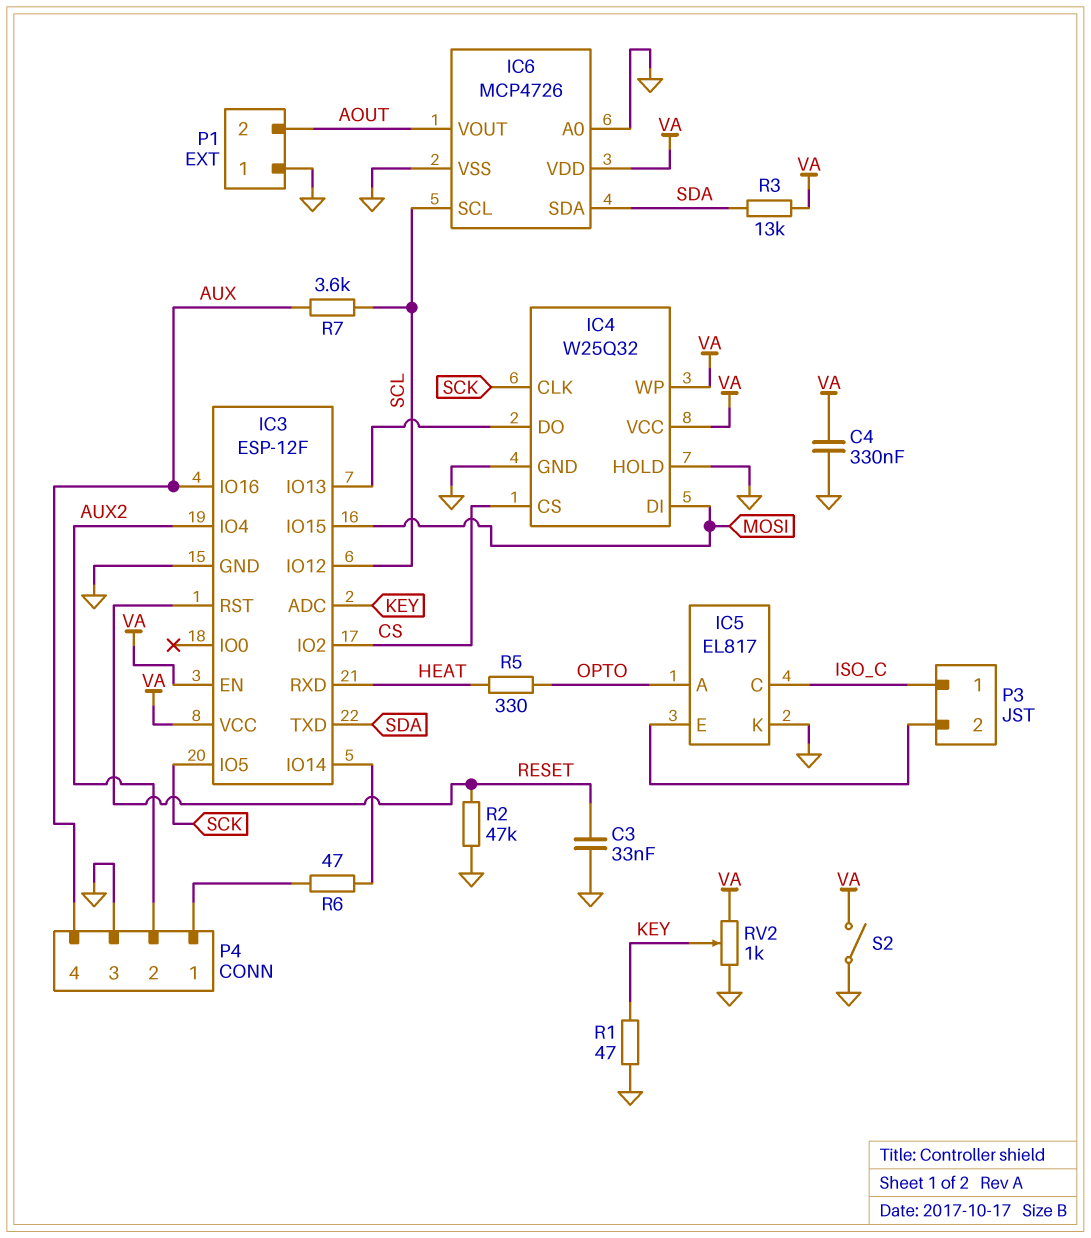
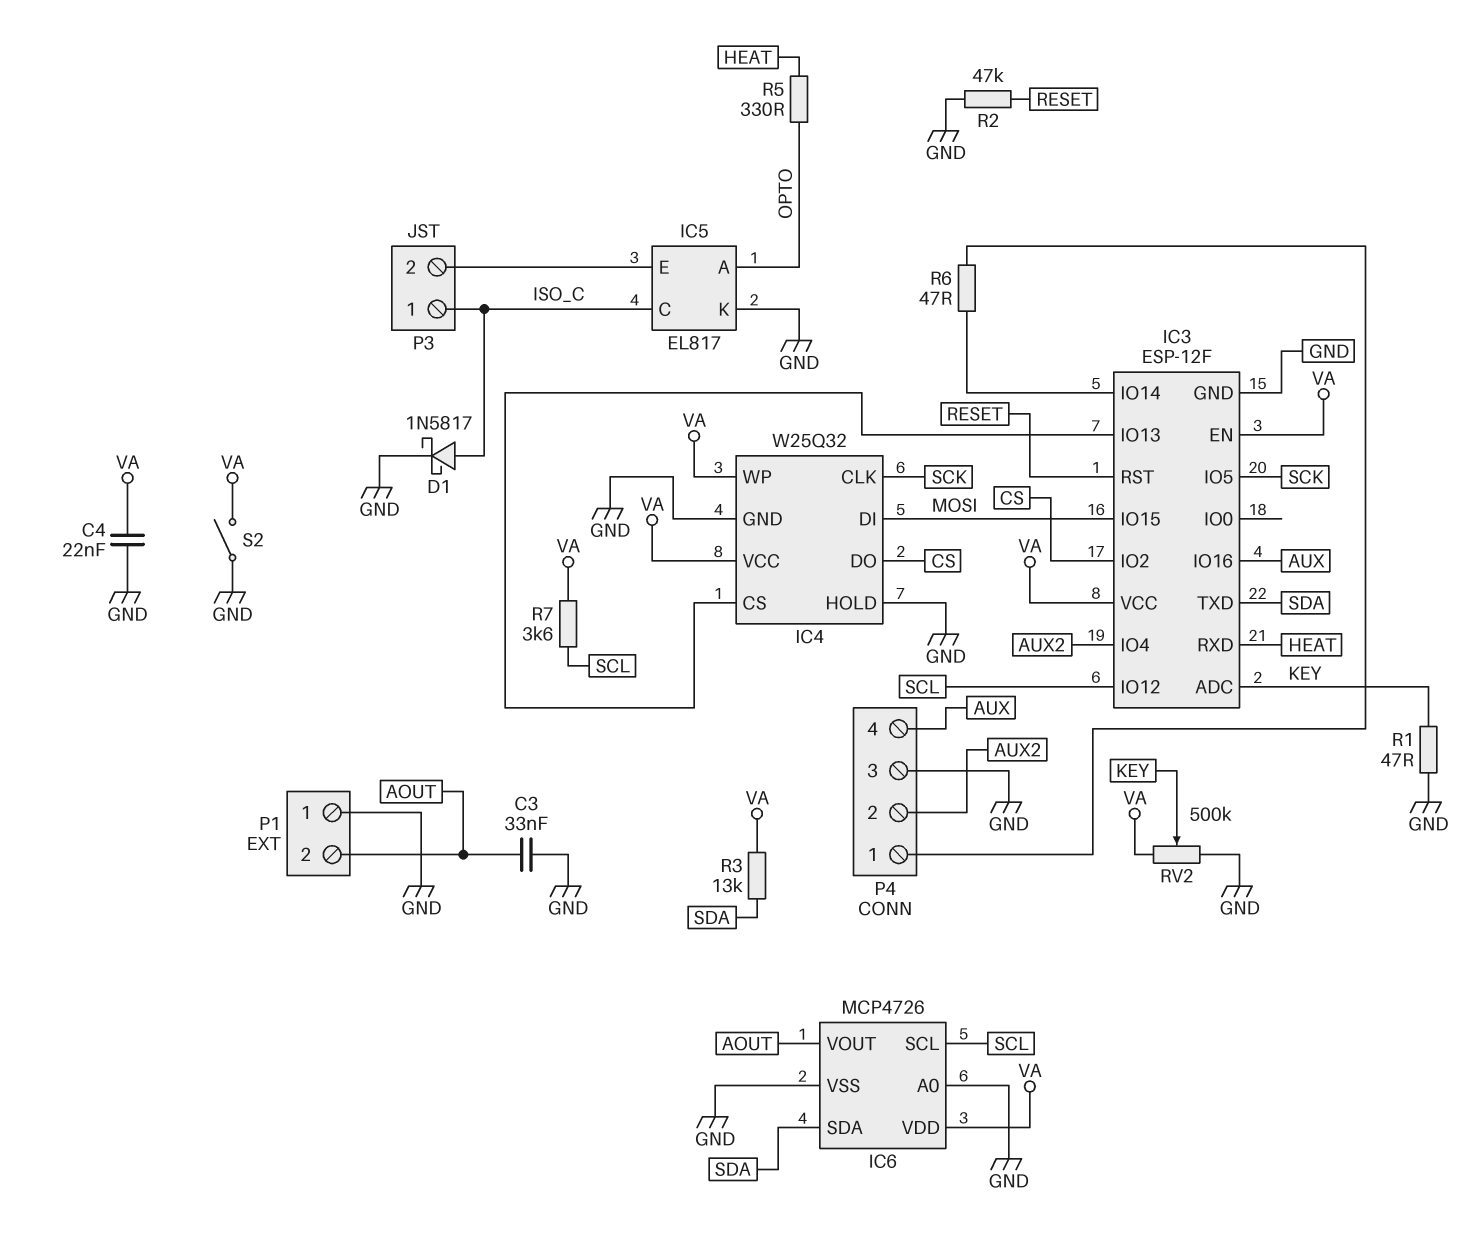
C3: 33nF (GND, RESET) -> 33nF (AOUT, GND)
C4: 330nF (GND, VA) -> 22nF (GND, VA)
D1: none -> schottky 1N5817 (A ISO_C, K GND)
IC4 pin CS: CS -> IC3/IO13
IC4 pin DO: IC3/IO13 -> CS
R7: 3.6k (AUX, SCL) -> 3.6k (SCL, VA)
RV2: 1k (GND, VA, wiper KEY) -> 500k (GND, VA, wiper KEY)

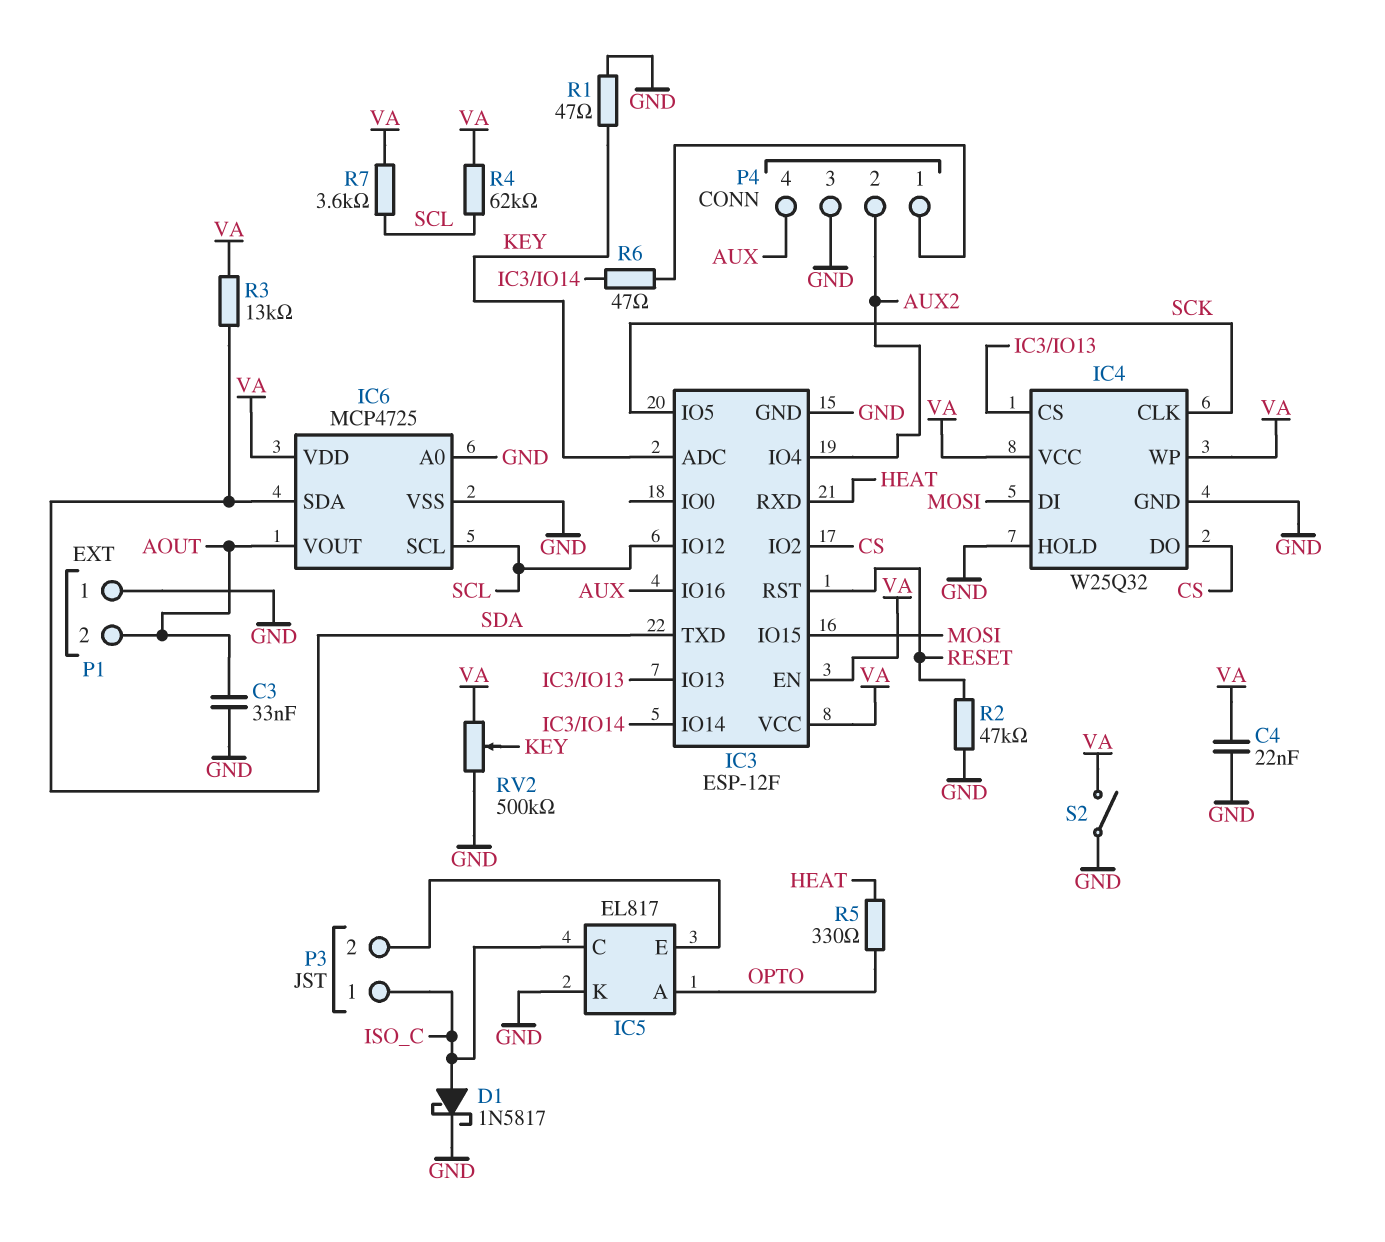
IC6: MCP4726 -> MCP4725
R4: none -> 62k (SCL, VA)

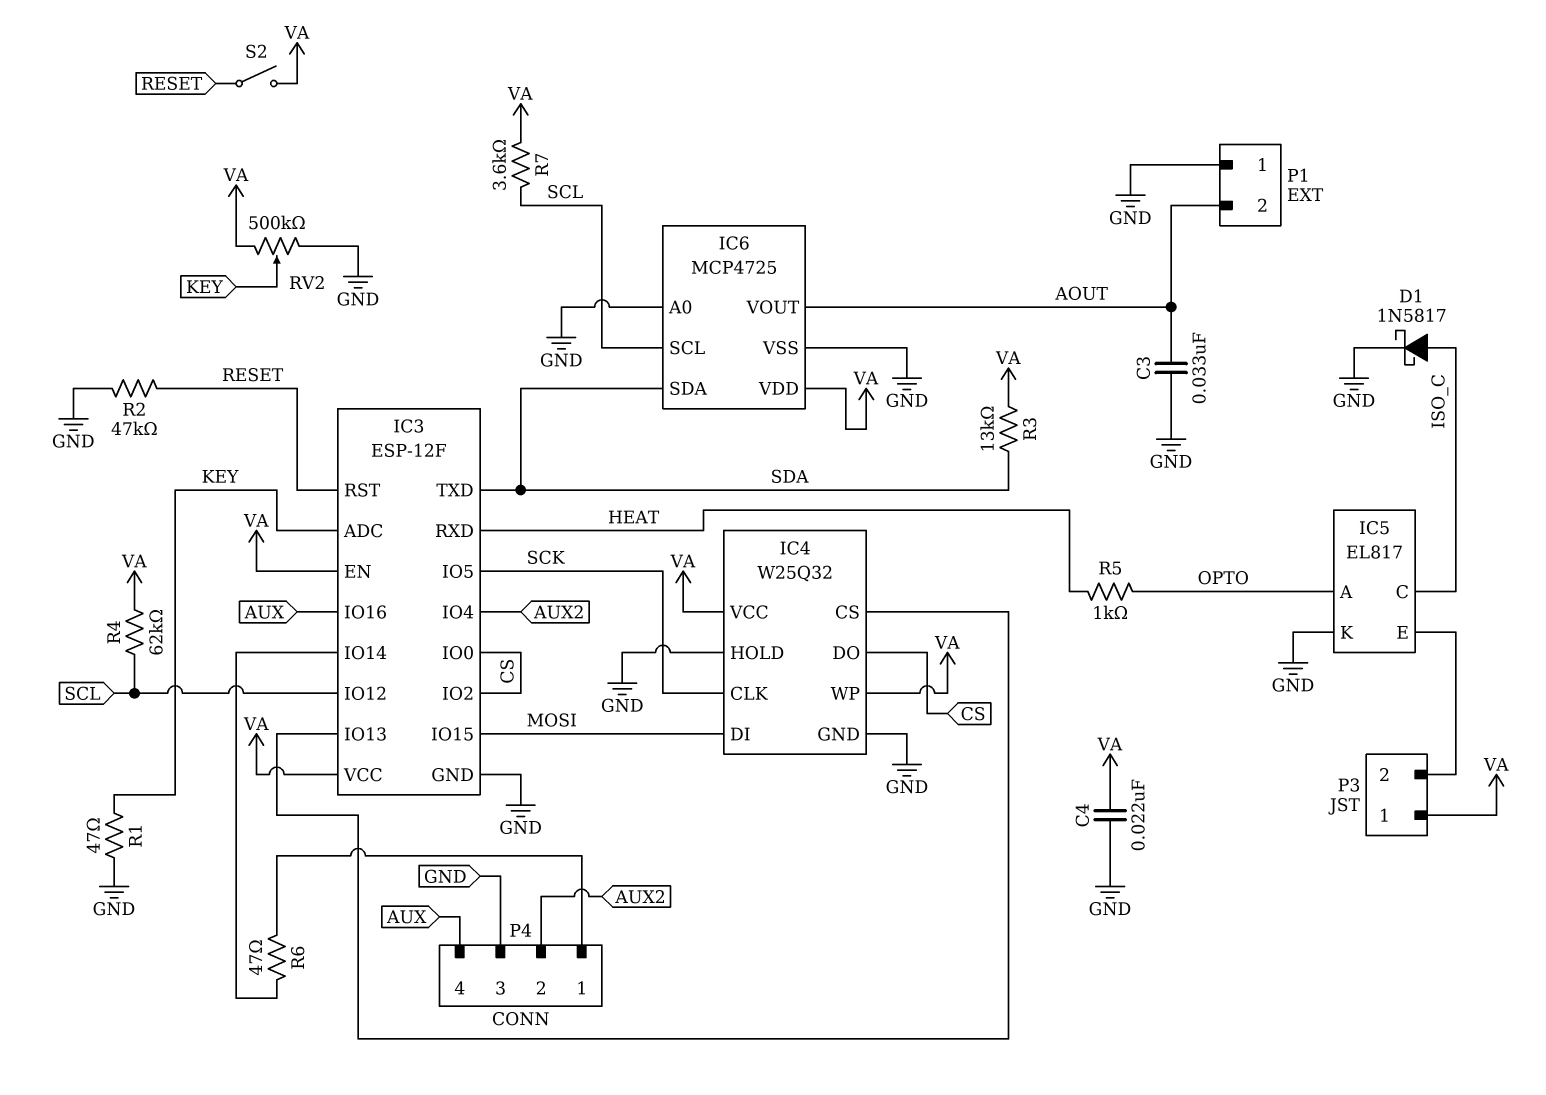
IC3 pin IO0: none -> CS
P3 pin 1: ISO_C -> VA
R5: 330 (HEAT, OPTO) -> 1k (HEAT, OPTO)
S2: switch (GND, VA) -> switch (RESET, VA)

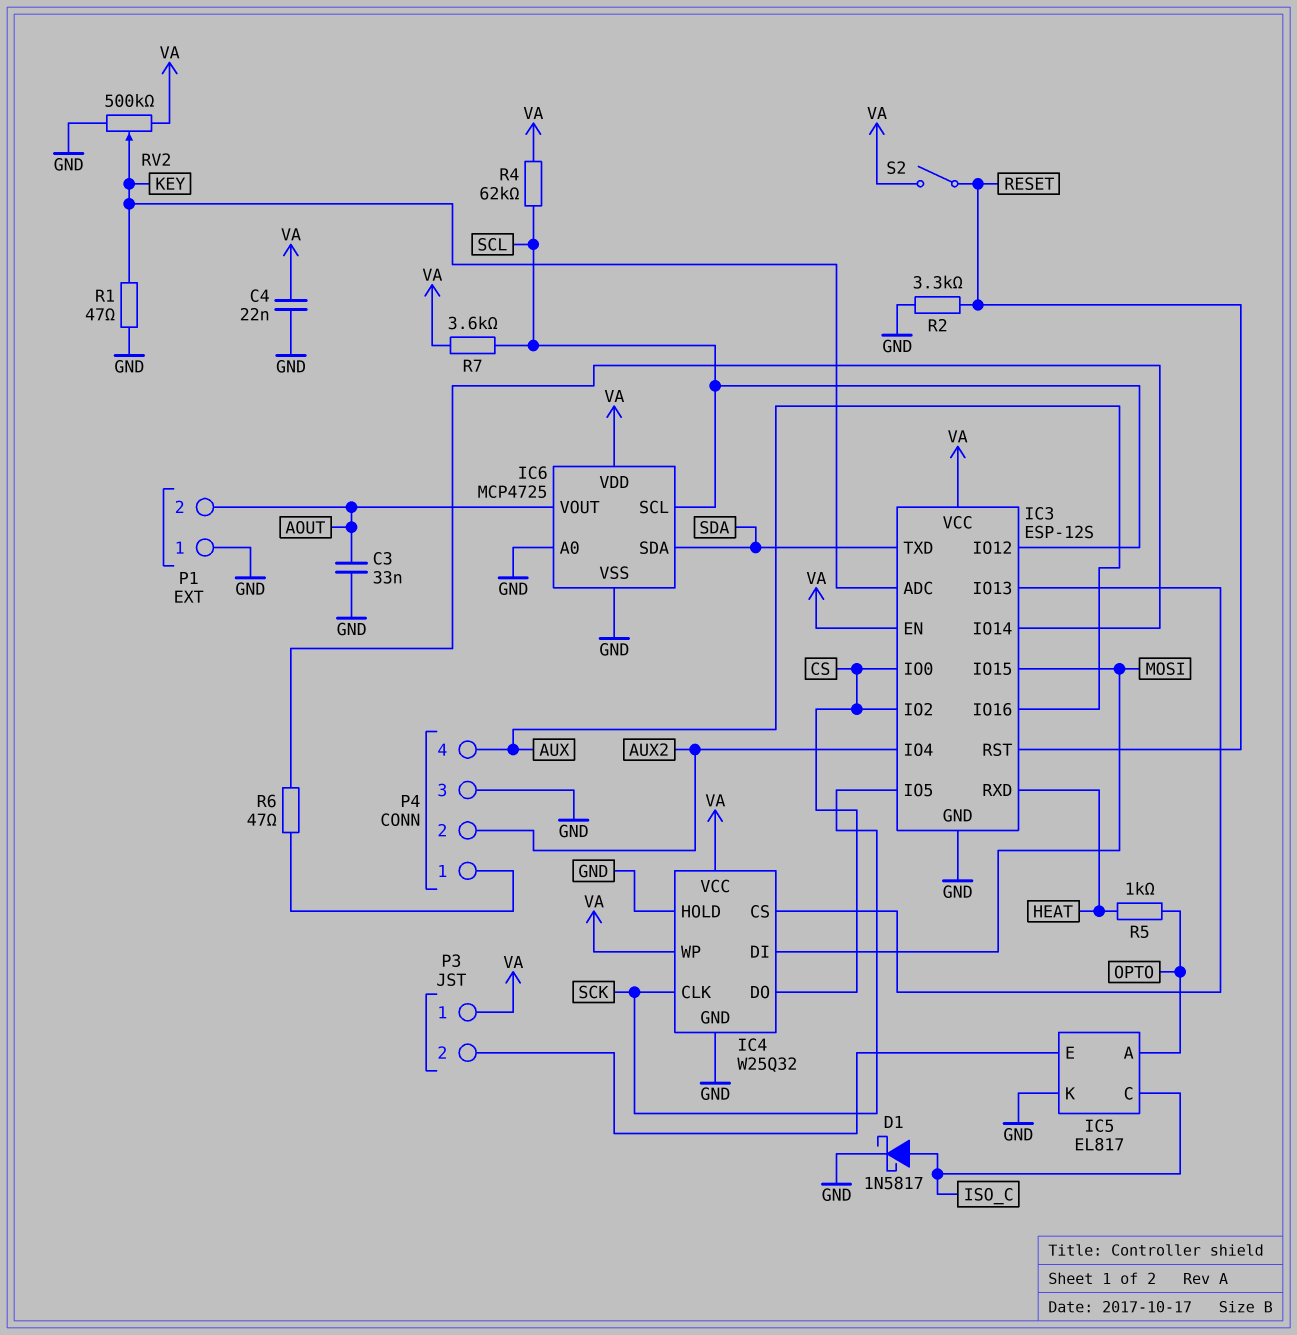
IC3: ESP-12F -> ESP-12S
R2: 47k (GND, RESET) -> 3.3k (GND, RESET)
R3: 13k (SDA, VA) -> none

